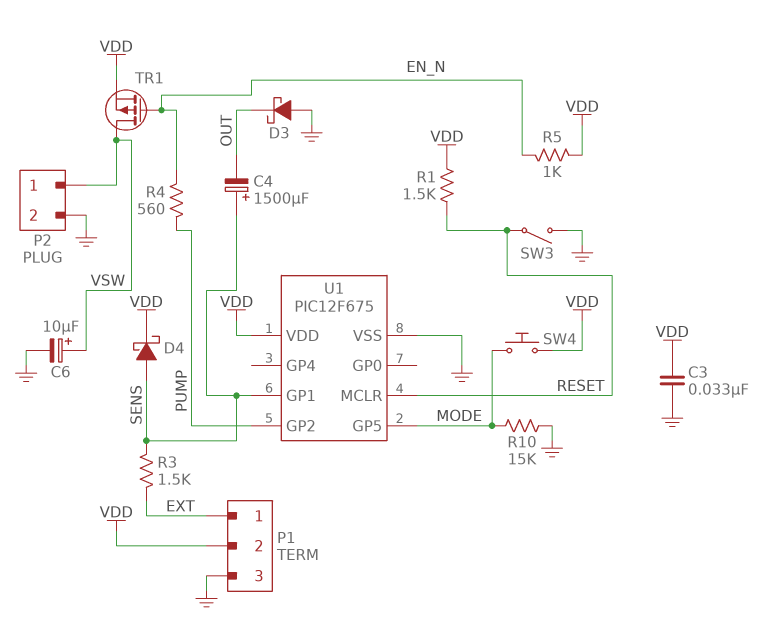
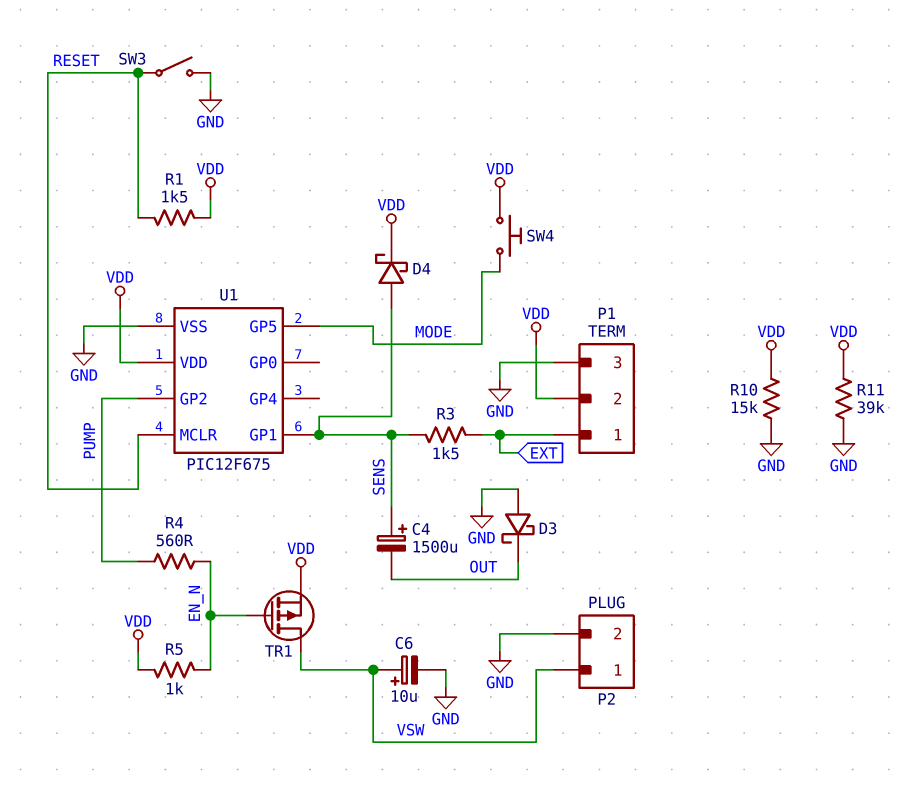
C3: 33nF (GND, VDD) -> none
R10: 15k (GND, MODE) -> 15k (GND, VDD)
R11: none -> 39k (GND, VDD)

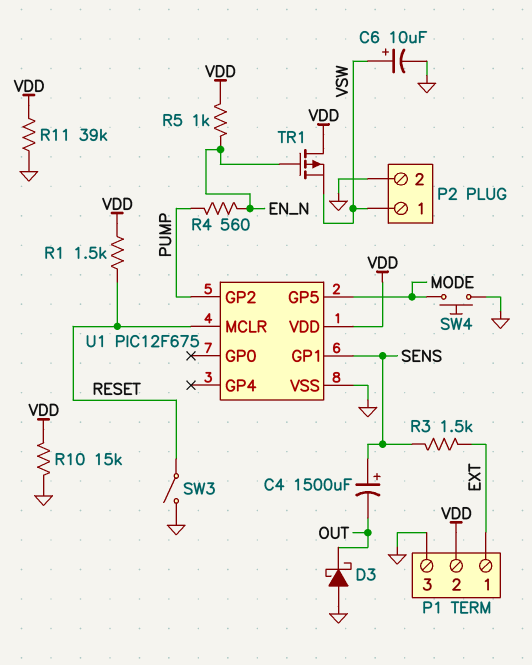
D4: schottky (A SENS, K VDD) -> none
SW4: button (MODE, VDD) -> button (GND, MODE)
TR1: PMOS (G EN_N, D VSW, S VDD) -> PMOS (G EN_N, D VDD, S VSW)

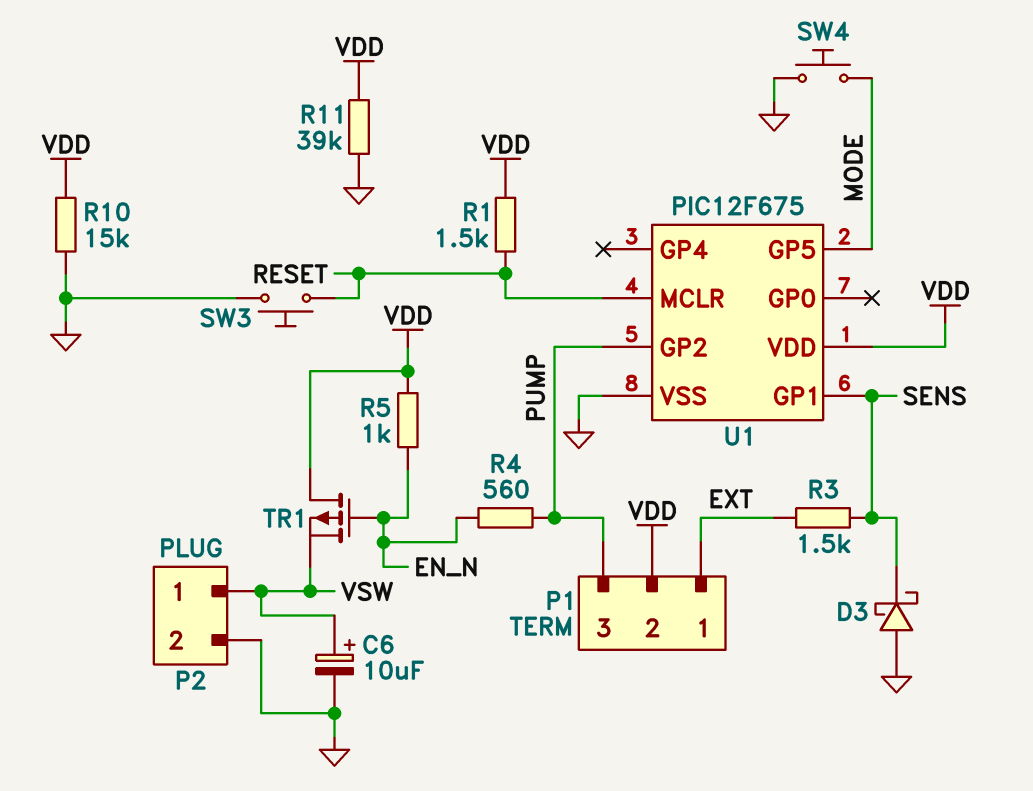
C4: 1500uF (plus SENS, minus OUT) -> none
D3: schottky (A GND, K OUT) -> schottky (A GND, K SENS)
P1 pin 3: GND -> PUMP
SW3: switch (GND, RESET) -> button (GND, RESET)

